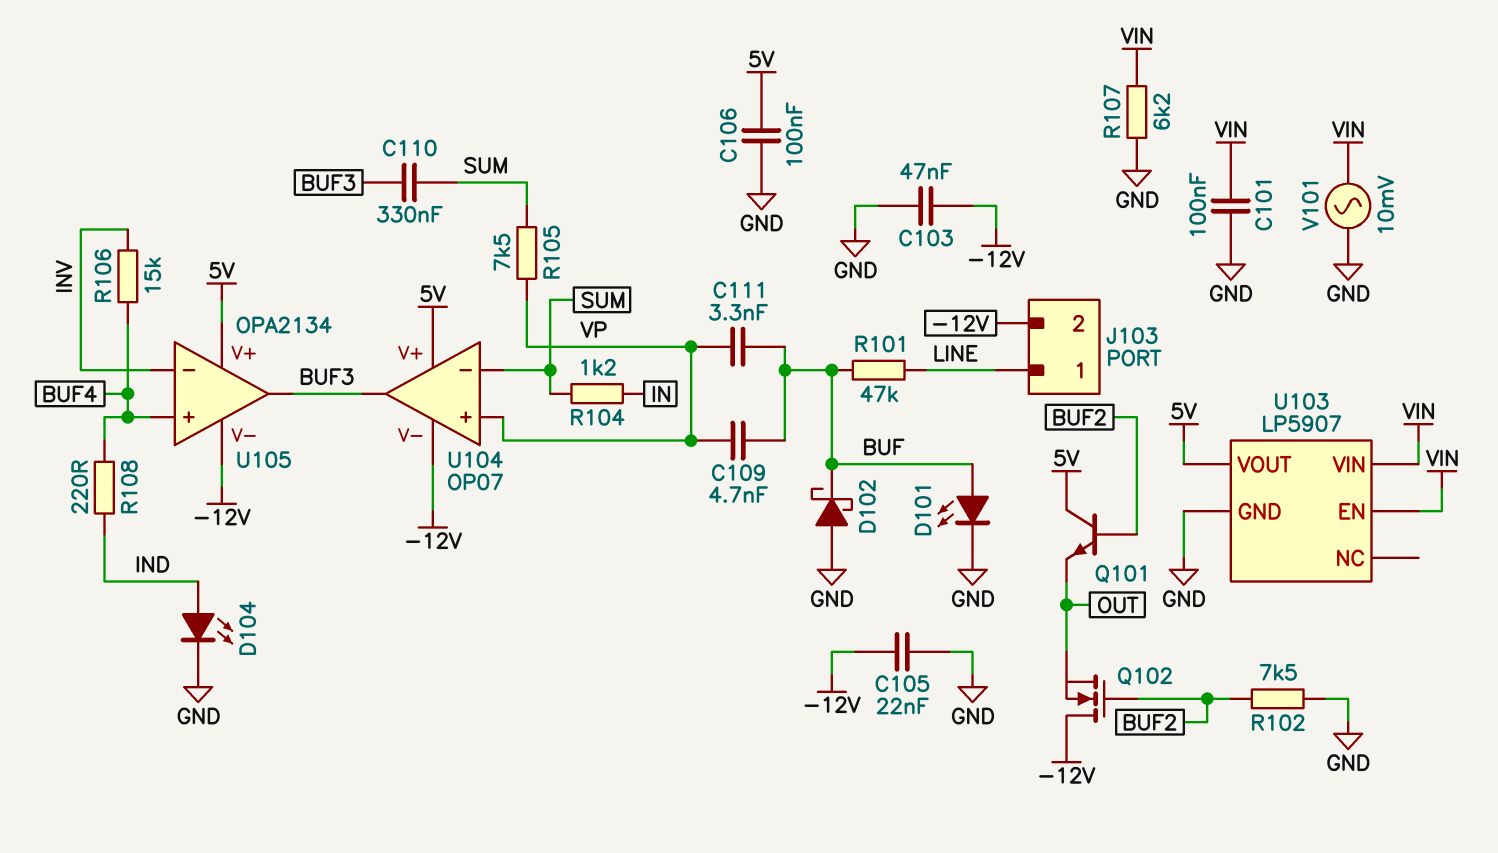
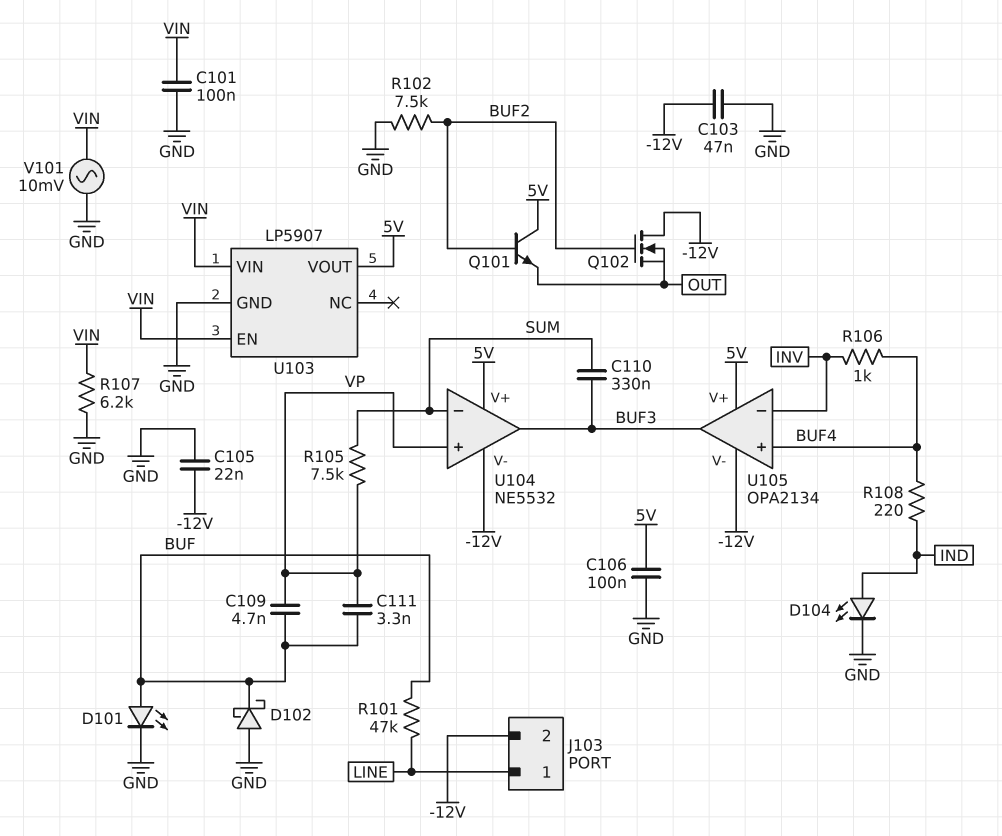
R104: 1.2k (IN, SUM) -> none
R106: 15k (BUF4, INV) -> 1k (BUF4, INV)
U104: OP07 -> NE5532

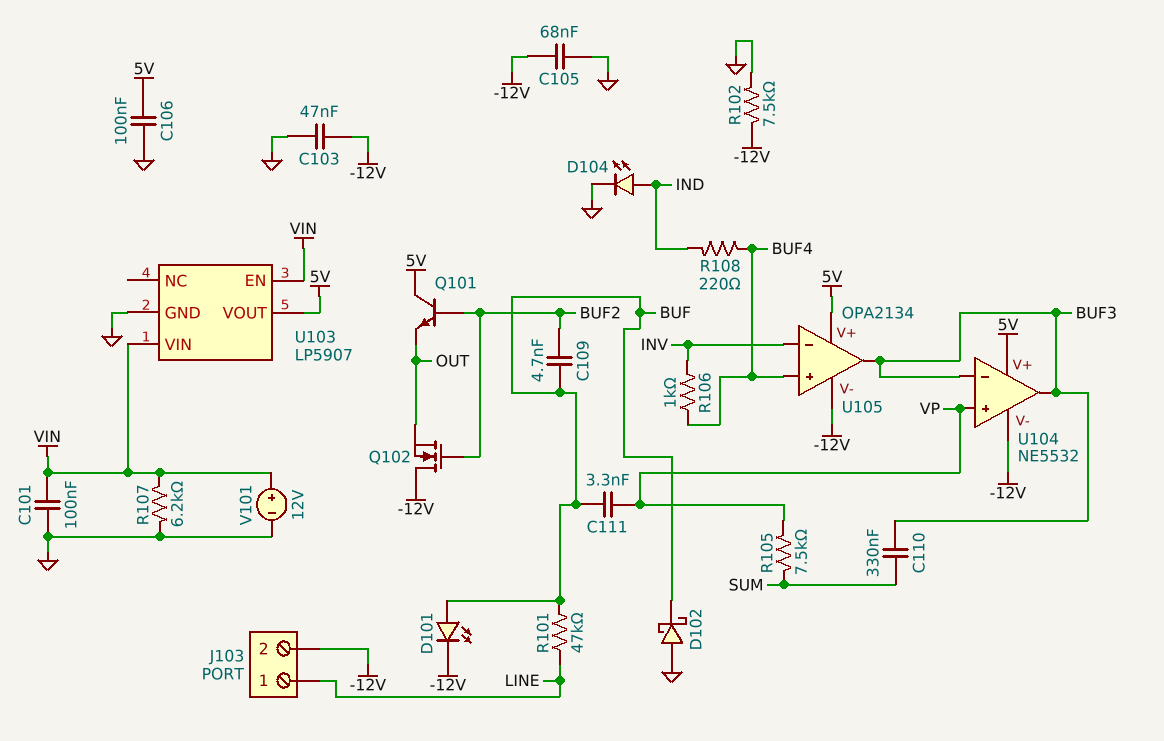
C105: 22nF (-12V, GND) -> 68nF (-12V, GND)
C109: 4.7nF (BUF, VP) -> 4.7nF (BUF, BUF2)
D101: LED (A BUF, K GND) -> LED (A BUF, K -12V)
R102: 7.5k (BUF2, GND) -> 7.5k (-12V, GND)
U104 pin in-: SUM -> BUF3
V101: AC 10mV (GND, VIN) -> 12V (plus VIN, minus GND)

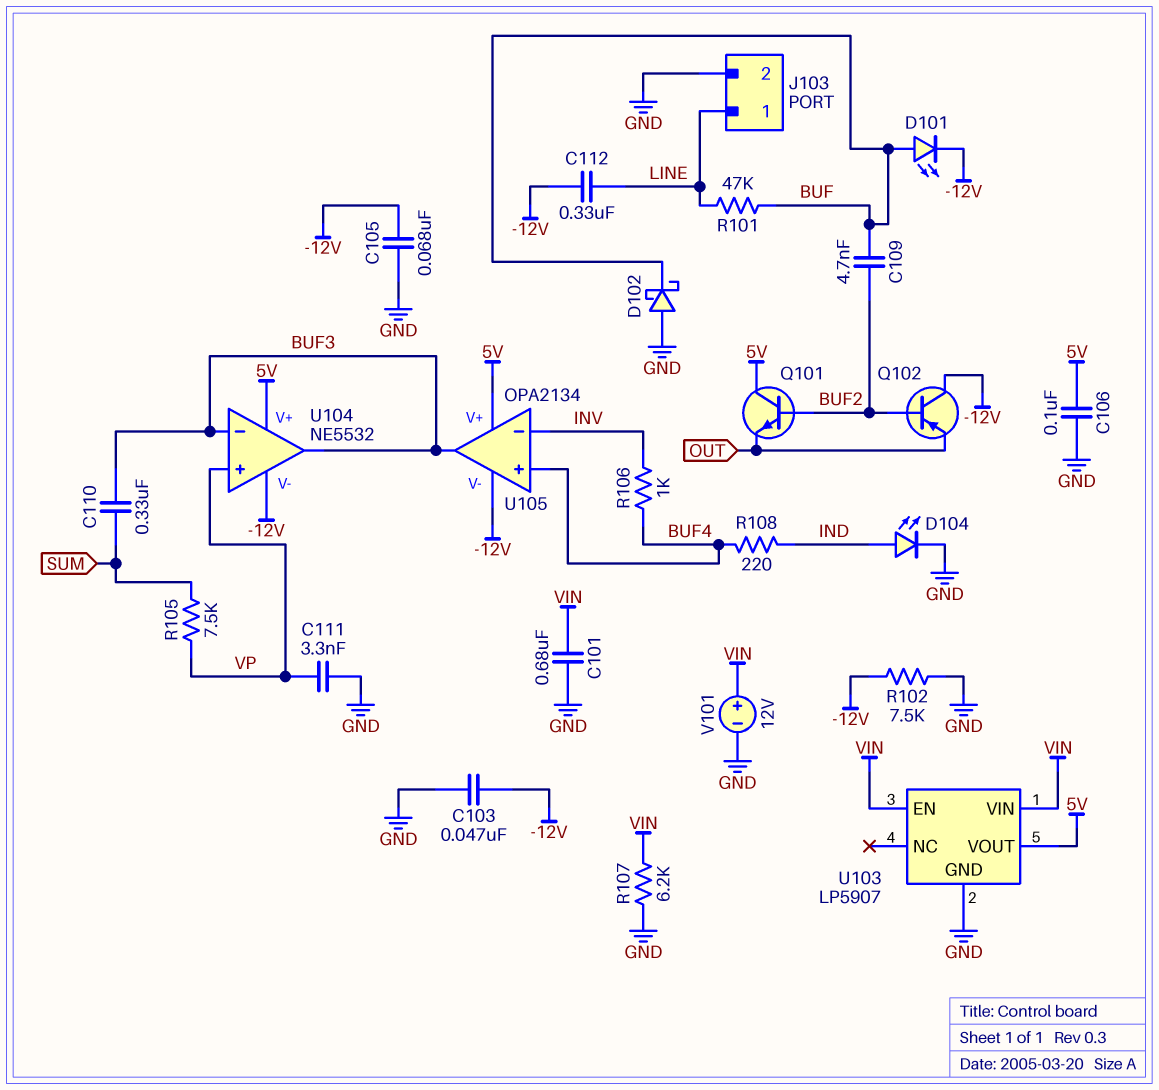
C101: 100nF (GND, VIN) -> 680nF (GND, VIN)
C111: 3.3nF (BUF, VP) -> 3.3nF (GND, VP)
C112: none -> 330nF (-12V, LINE)
J103 pin 2: -12V -> GND
Q102: NMOS (G BUF2, D -12V, S OUT) -> PNP (B BUF2, C -12V, E OUT)

